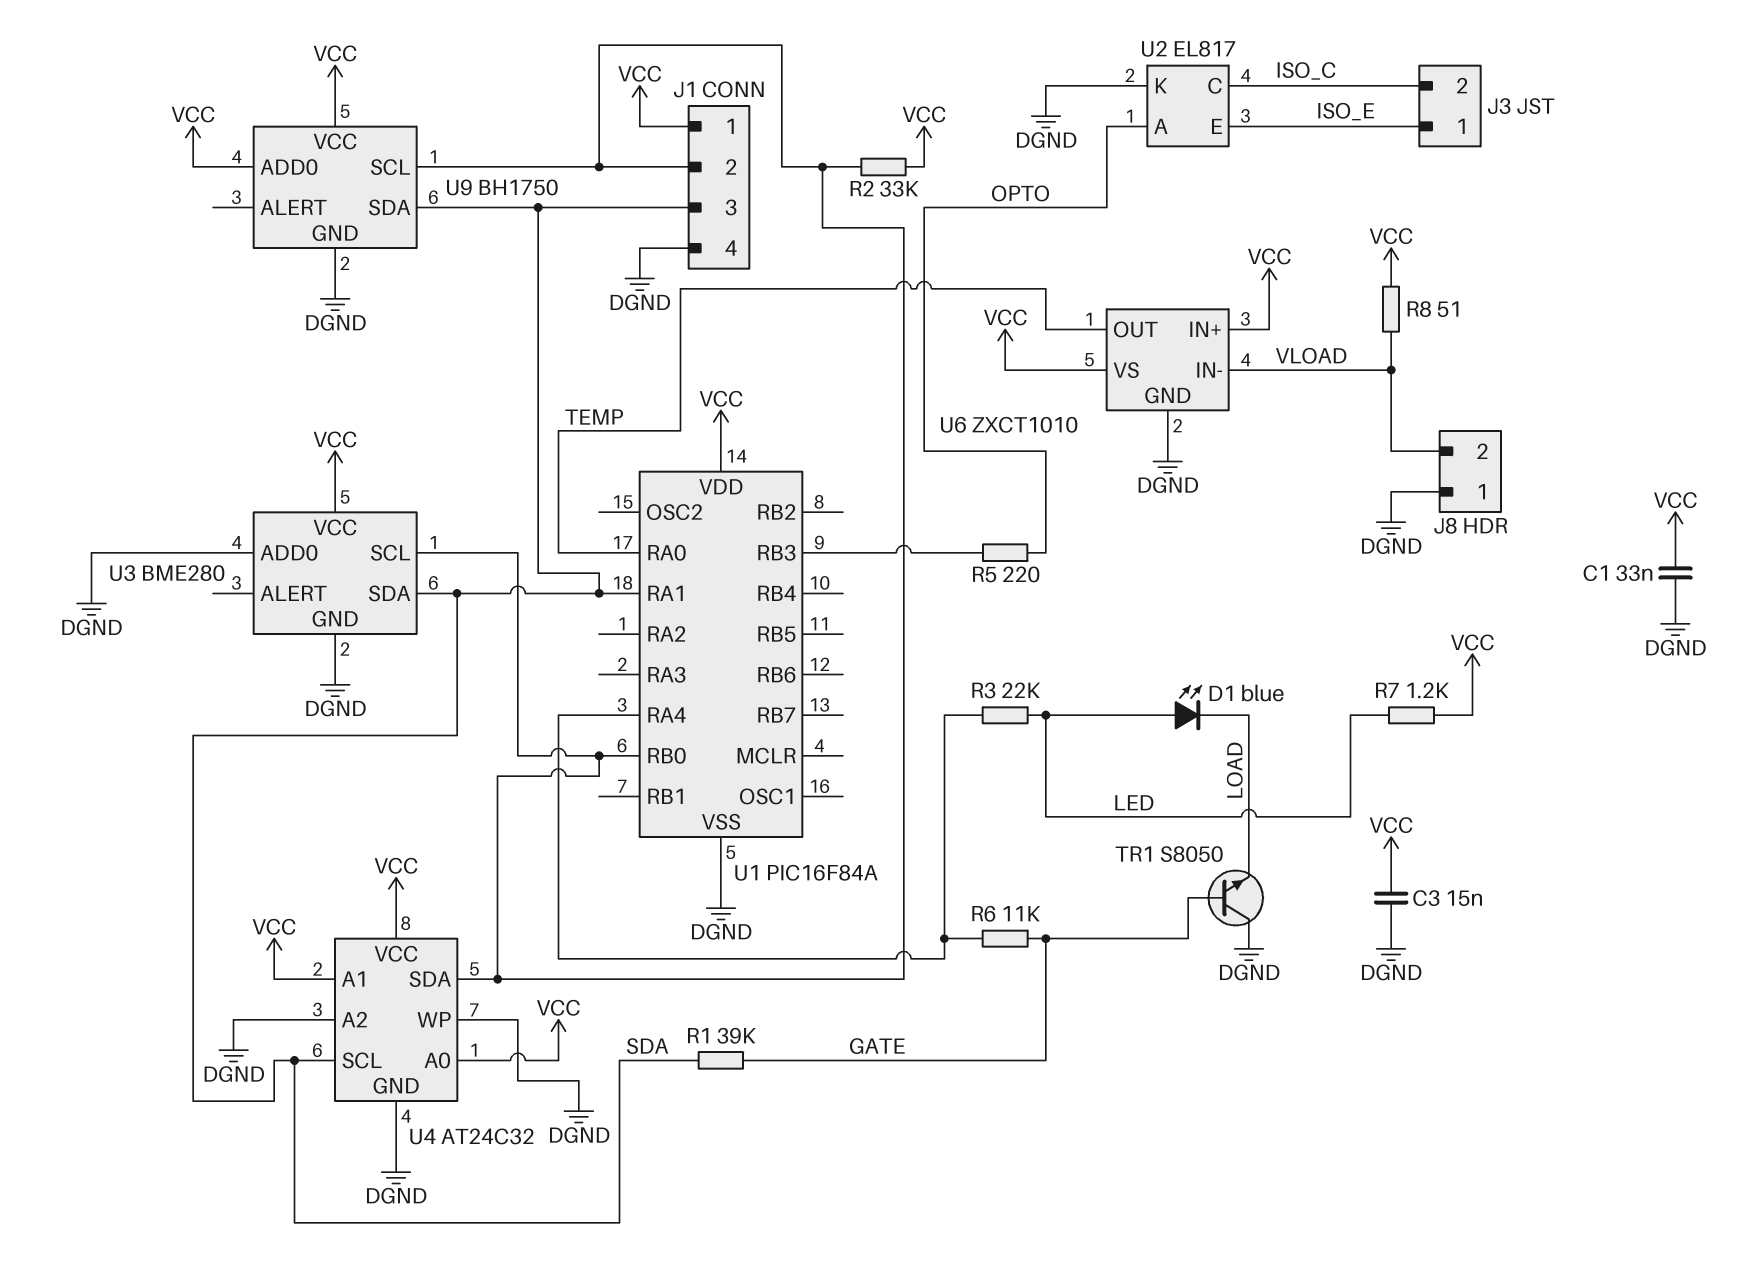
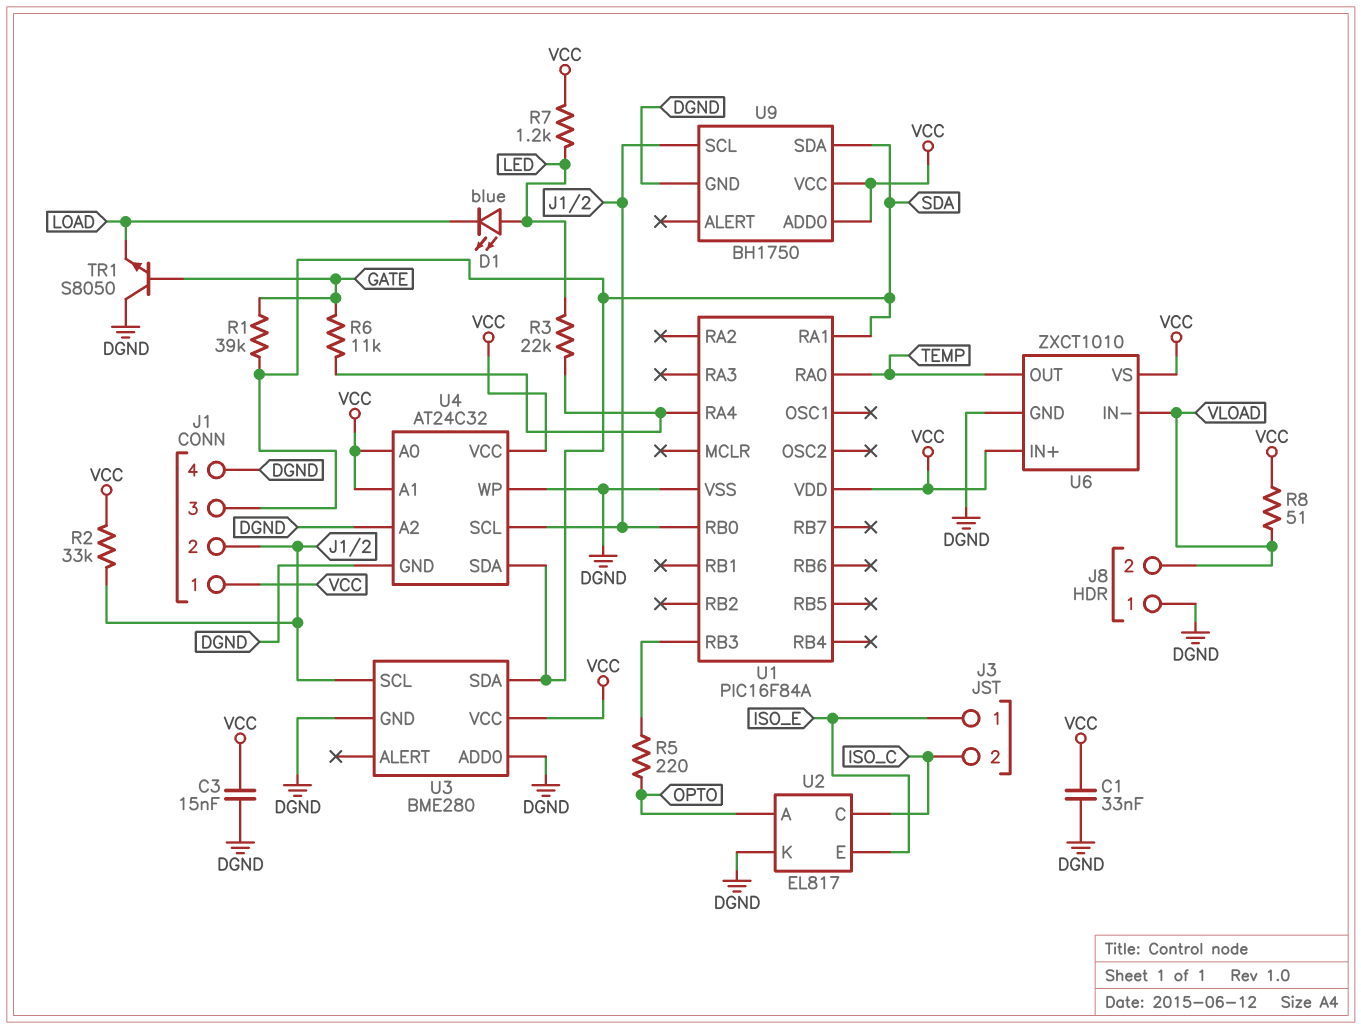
U4 pin SCL: SDA -> J1/2
U4 pin SDA: J1/2 -> SDA

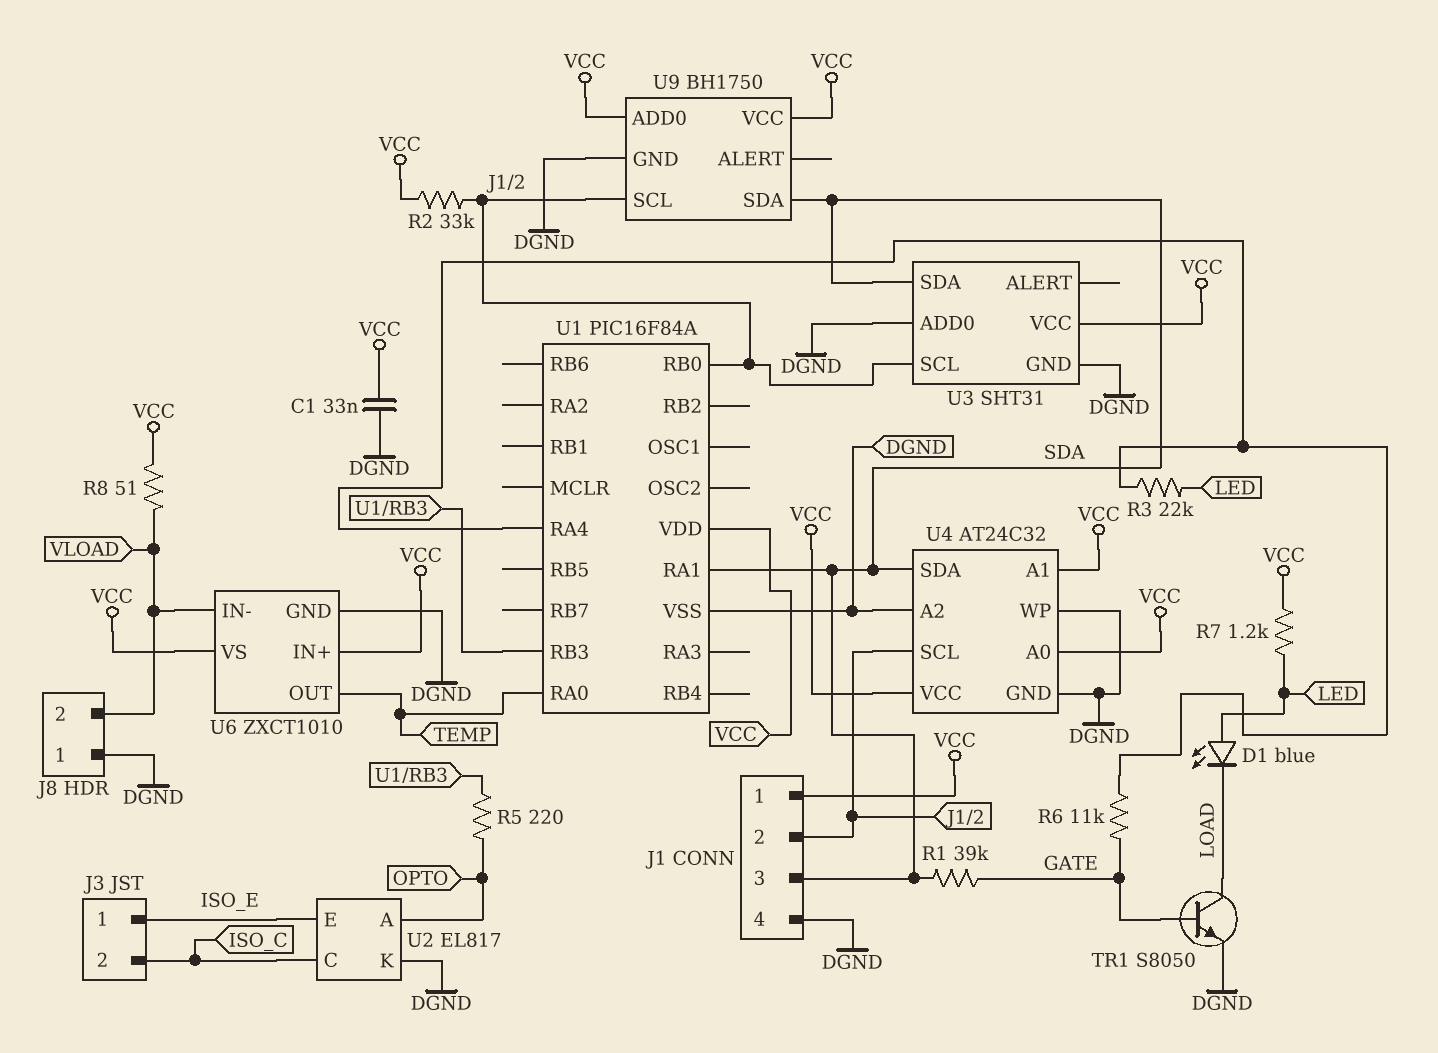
C3: 15nF (DGND, VCC) -> none
TR1: NPN S8050 (B GATE, C DGND, E LOAD) -> NPN S8050 (B GATE, C LOAD, E DGND)
U3: BME280 -> SHT31

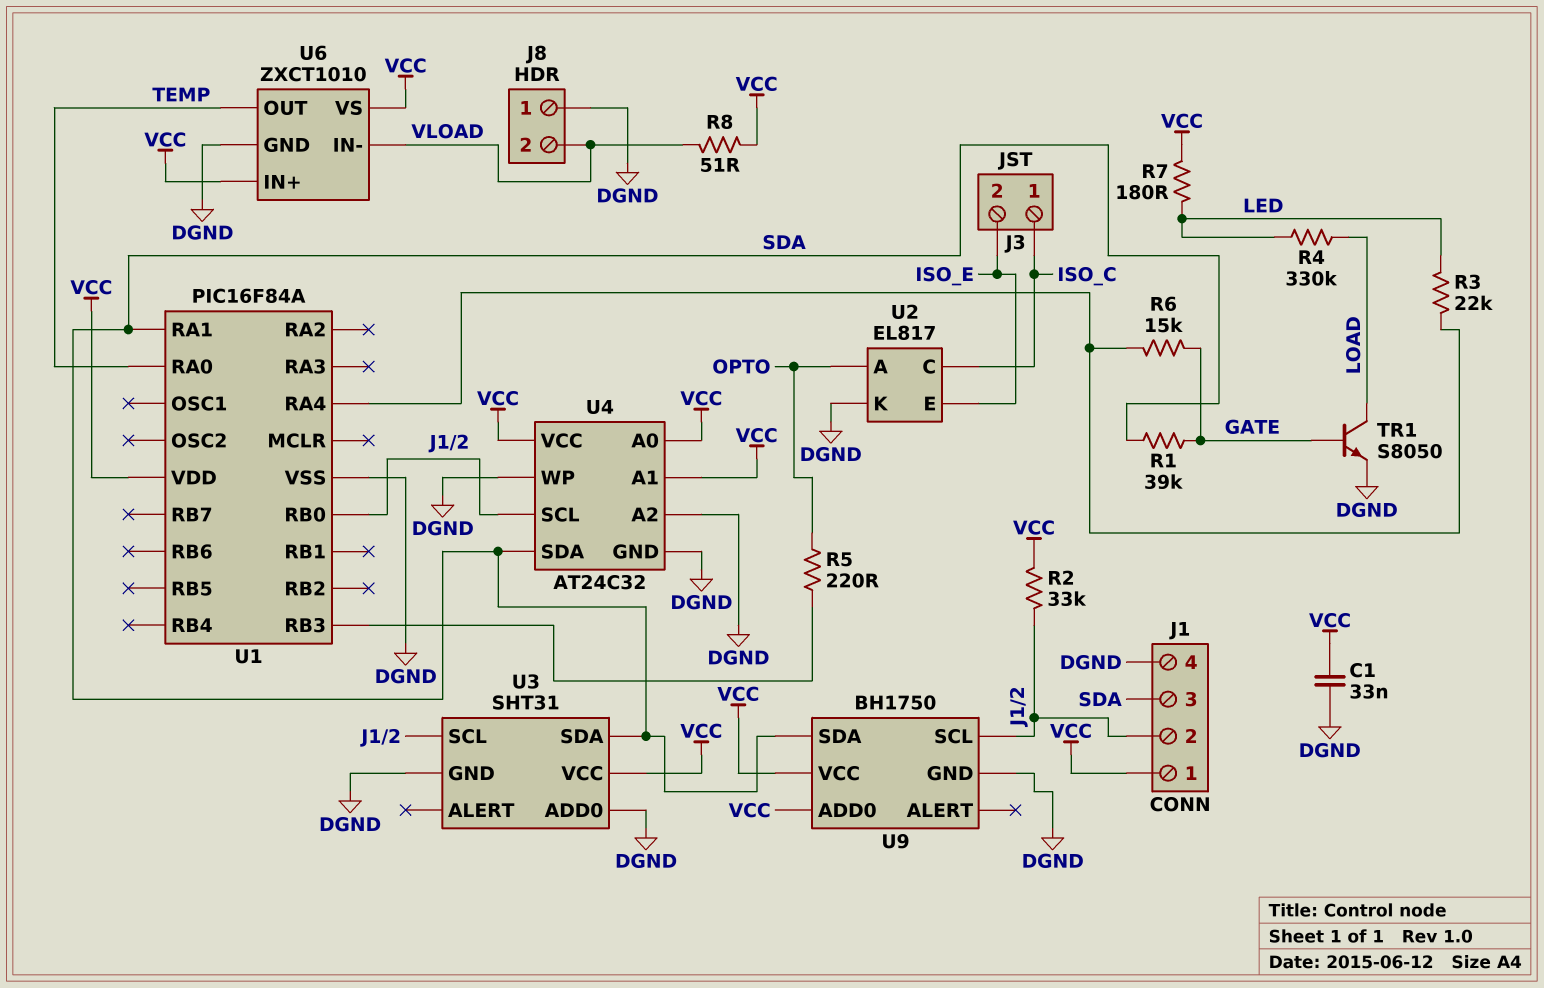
D1: LED blue (A LED, K LOAD) -> none
J3 pin 1: ISO_E -> ISO_C
J3 pin 2: ISO_C -> ISO_E
R4: none -> 330k (LED, LOAD)
R6: 11k (GATE, U1/RA4) -> 15k (GATE, U1/RA4)
R7: 1.2k (LED, VCC) -> 180 (LED, VCC)

